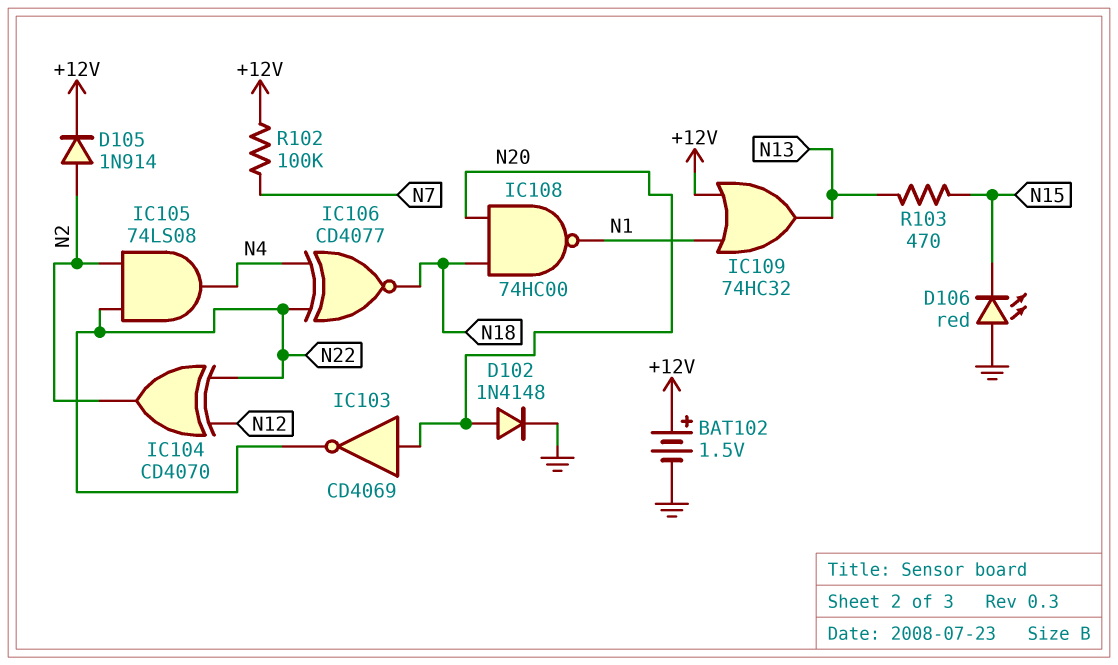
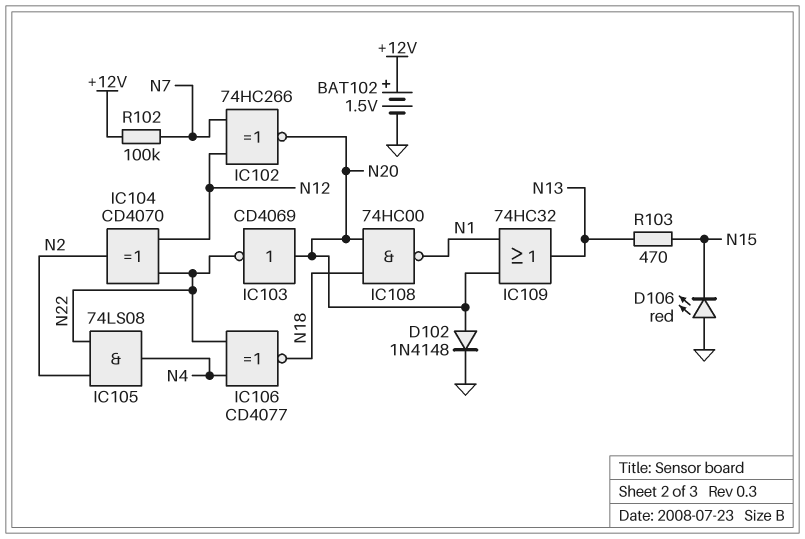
D105: diode 1N914 (A N2, K +12V) -> none
IC102: none -> XNOR 74HC266 (in N7, in N12, out N20)
IC109: OR 74HC32 (in +12V, in N1, out N13) -> OR 74HC32 (in N1, in N20, out N13)

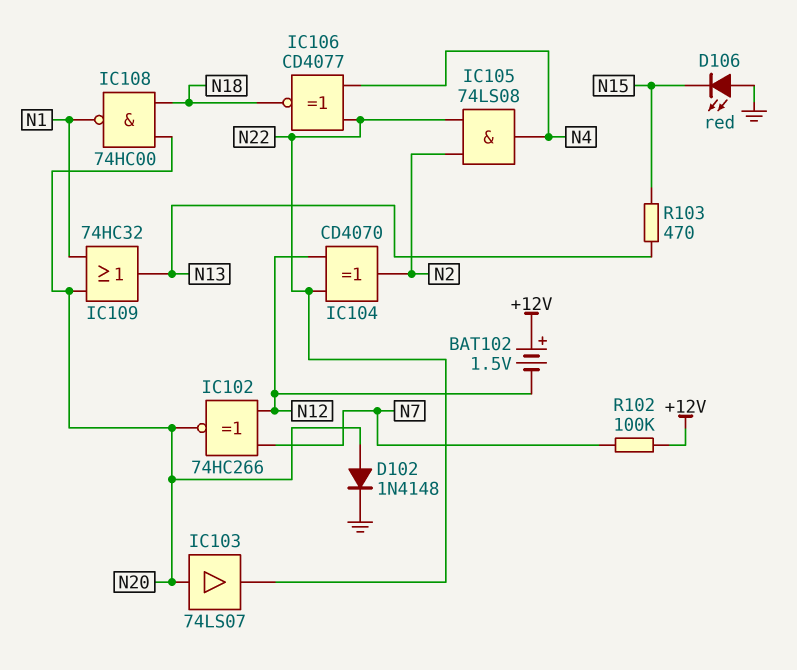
BAT102: 1.5V (plus +12V, minus GND) -> 1.5V (plus +12V, minus N12)
IC103: NOT CD4069 (in N20, out N22) -> buffer 74LS07 (in N20, out N22)

